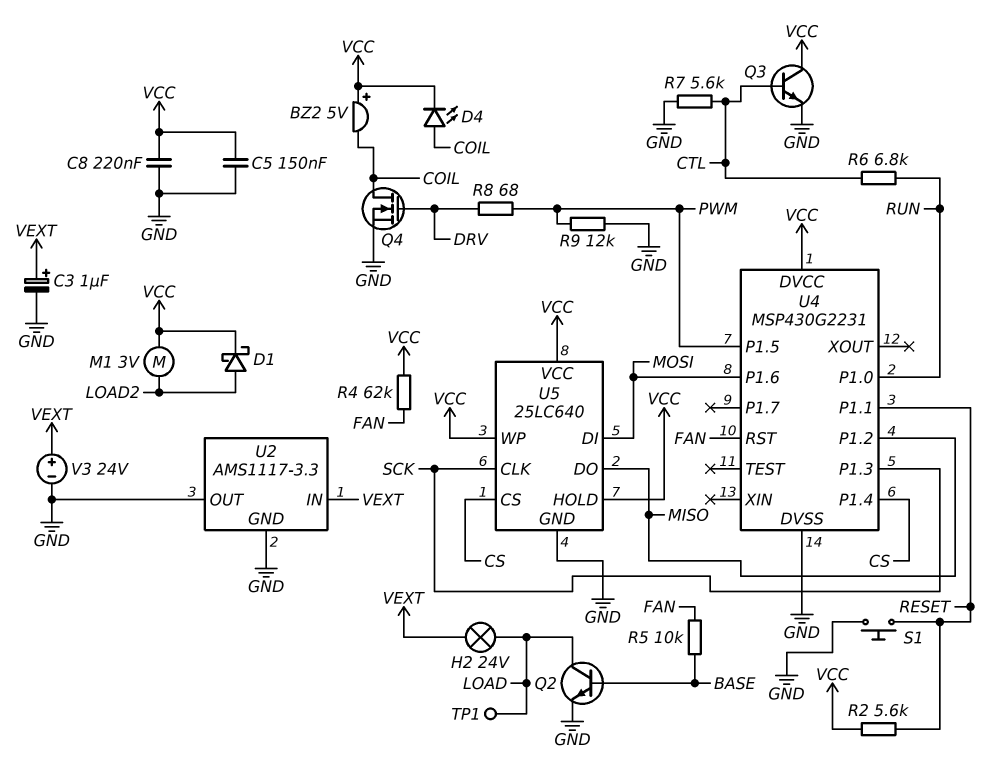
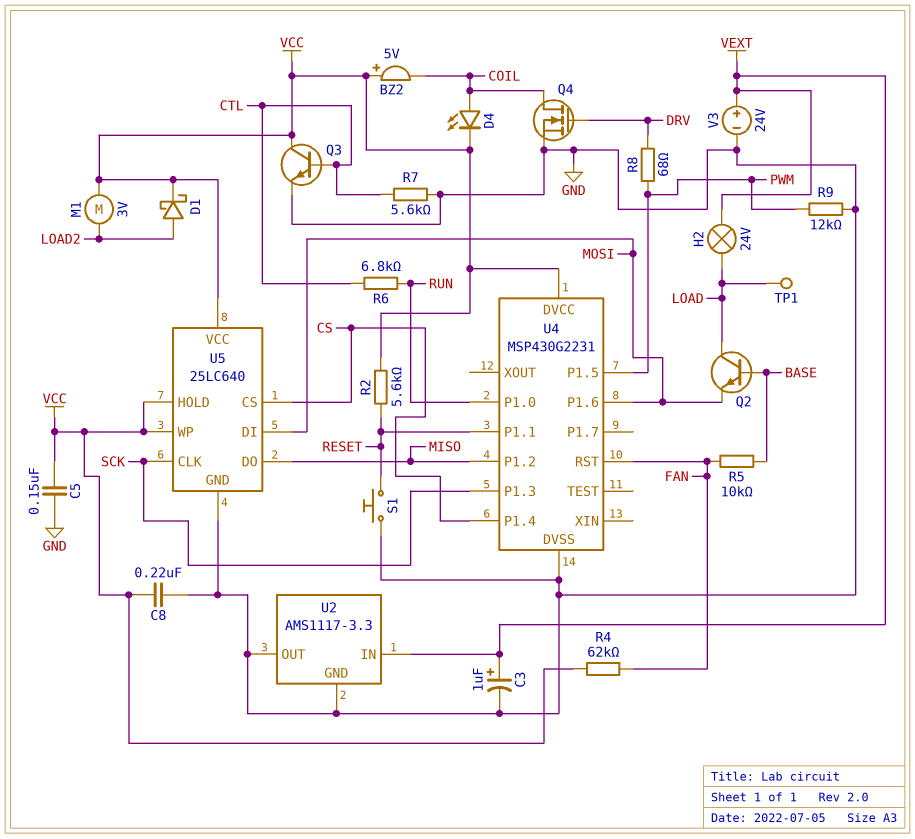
Q2: NPN (B BASE, C LOAD, E GND) -> NPN (B BASE, C LOAD, E MOSI)

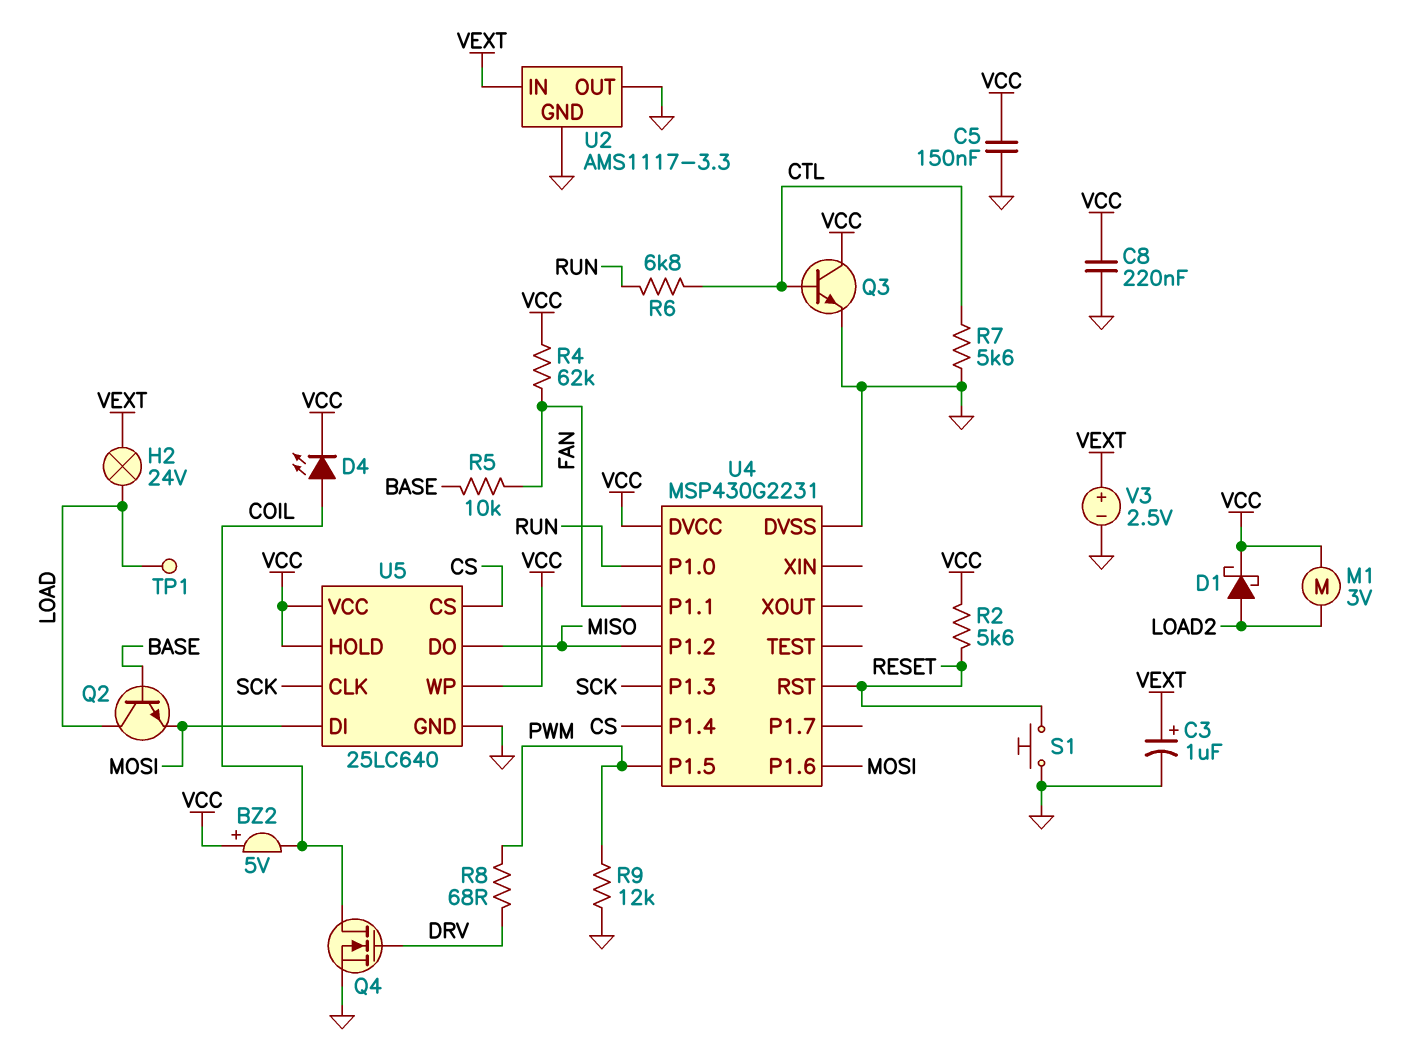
U4 pin P1.1: RESET -> FAN
U4 pin RST: FAN -> RESET
V3: 24V (plus VEXT, minus GND) -> 2.5V (plus VEXT, minus GND)

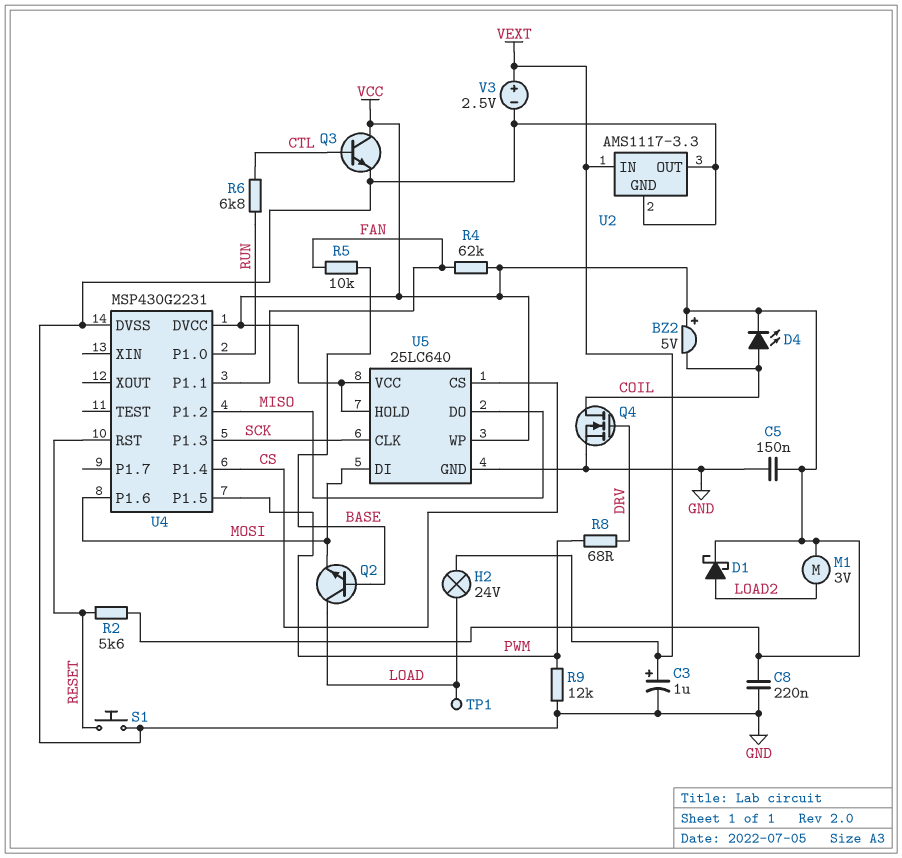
R7: 5.6k (CTL, GND) -> none

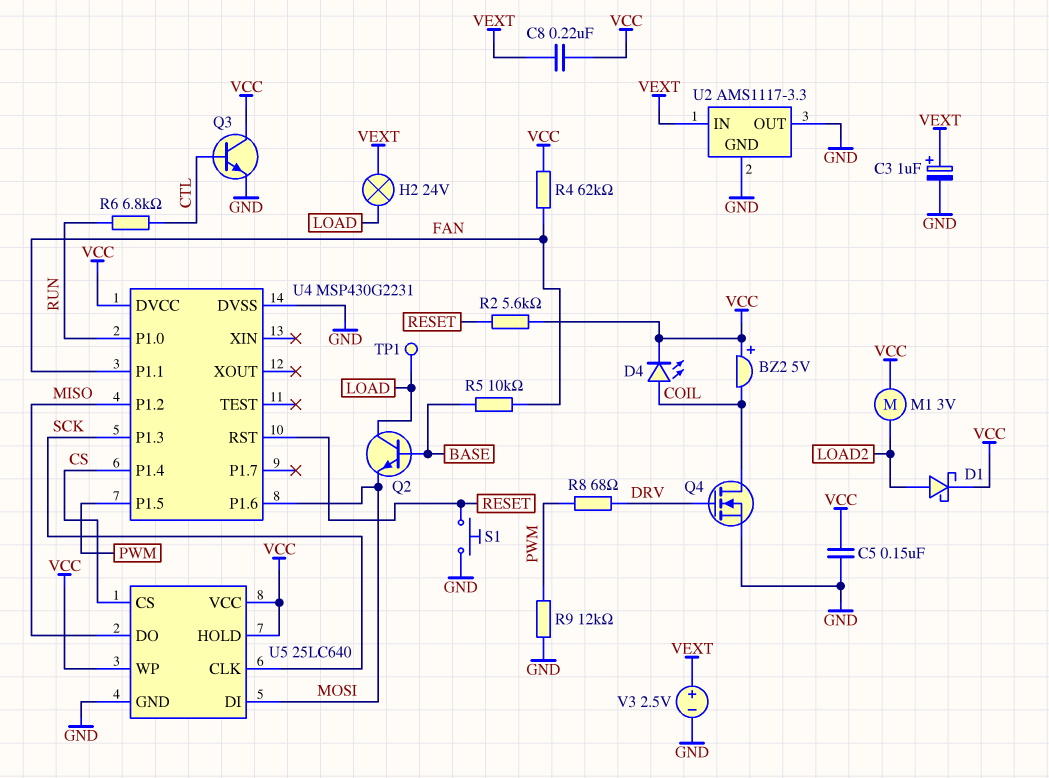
C8: 220nF (GND, VCC) -> 220nF (VCC, VEXT)

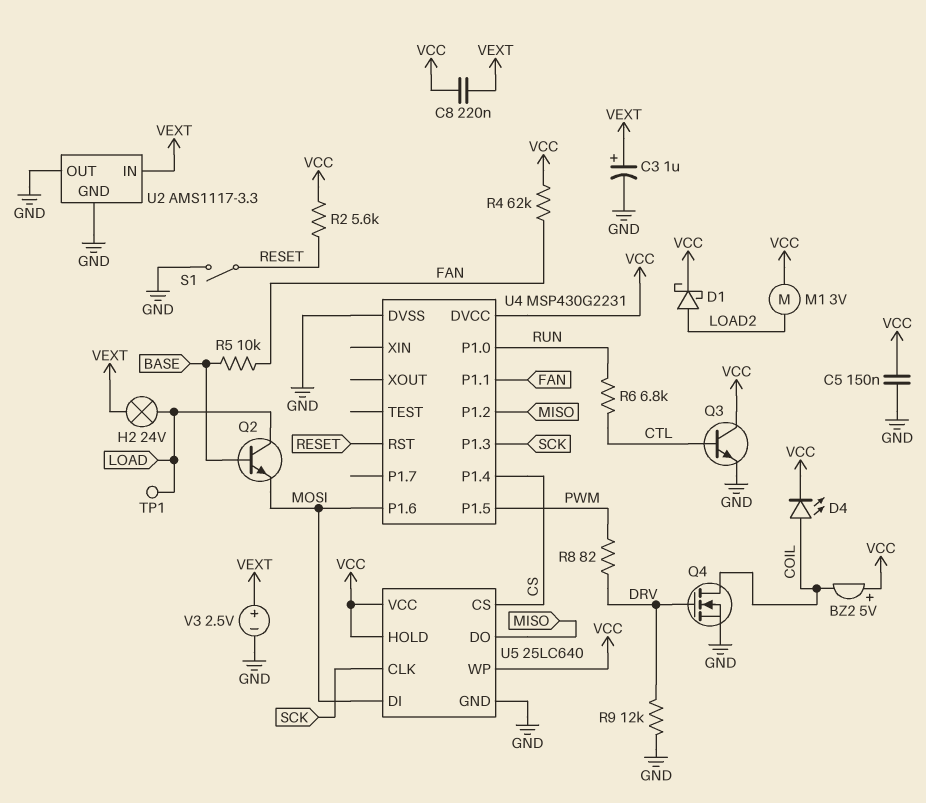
R8: 68 (DRV, PWM) -> 82 (DRV, PWM)
R9: 12k (GND, PWM) -> 12k (DRV, GND)
S1: button (GND, RESET) -> switch (GND, RESET)

